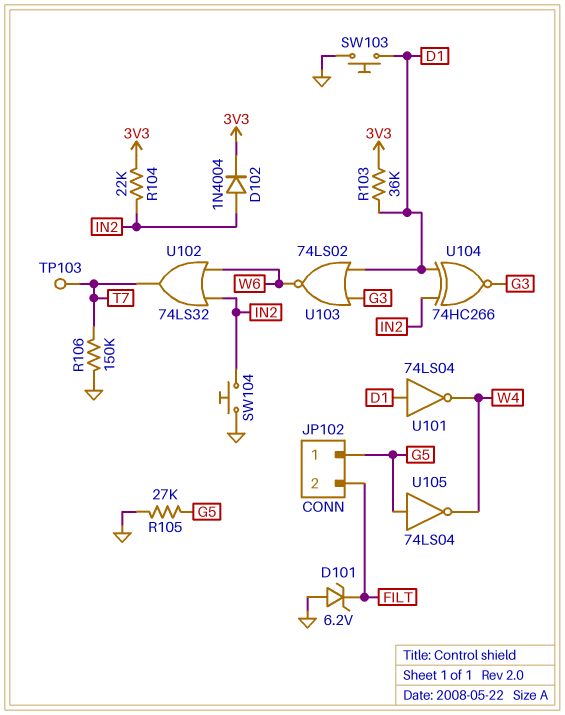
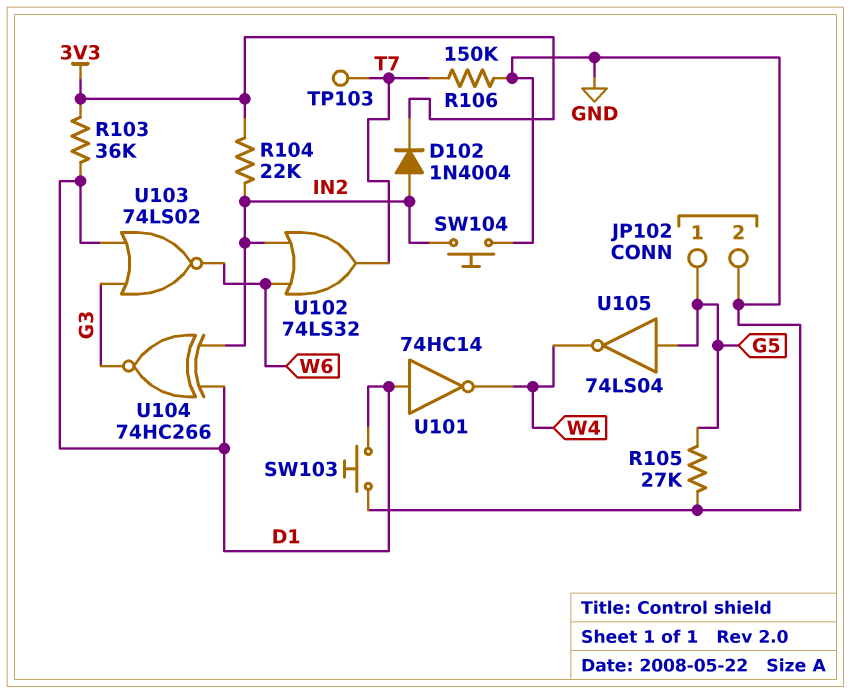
D101: zener 6.2V (A GND, K FILT) -> none
JP102 pin 2: FILT -> GND
U101: NOT 74LS04 (in D1, out W4) -> NOT 74HC14 (in D1, out W4)

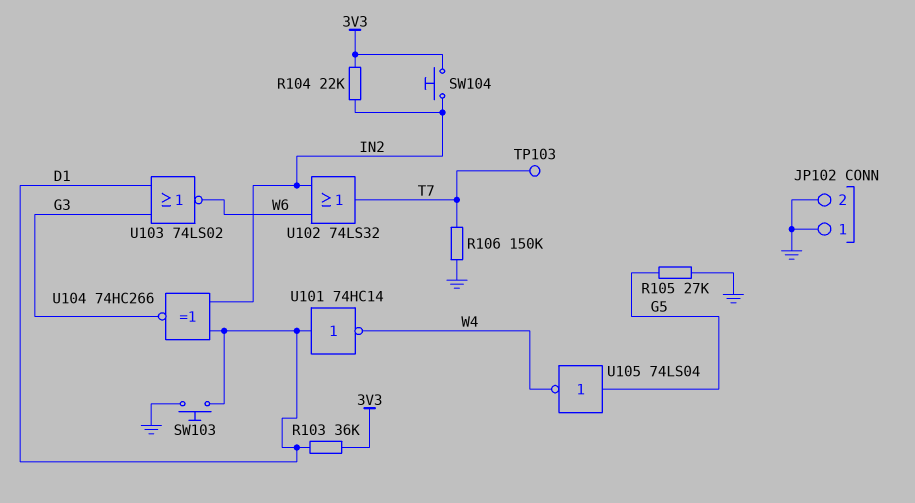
D102: diode 1N4004 (A IN2, K 3V3) -> none
JP102 pin 1: G5 -> GND
SW104: button (GND, IN2) -> button (3V3, IN2)

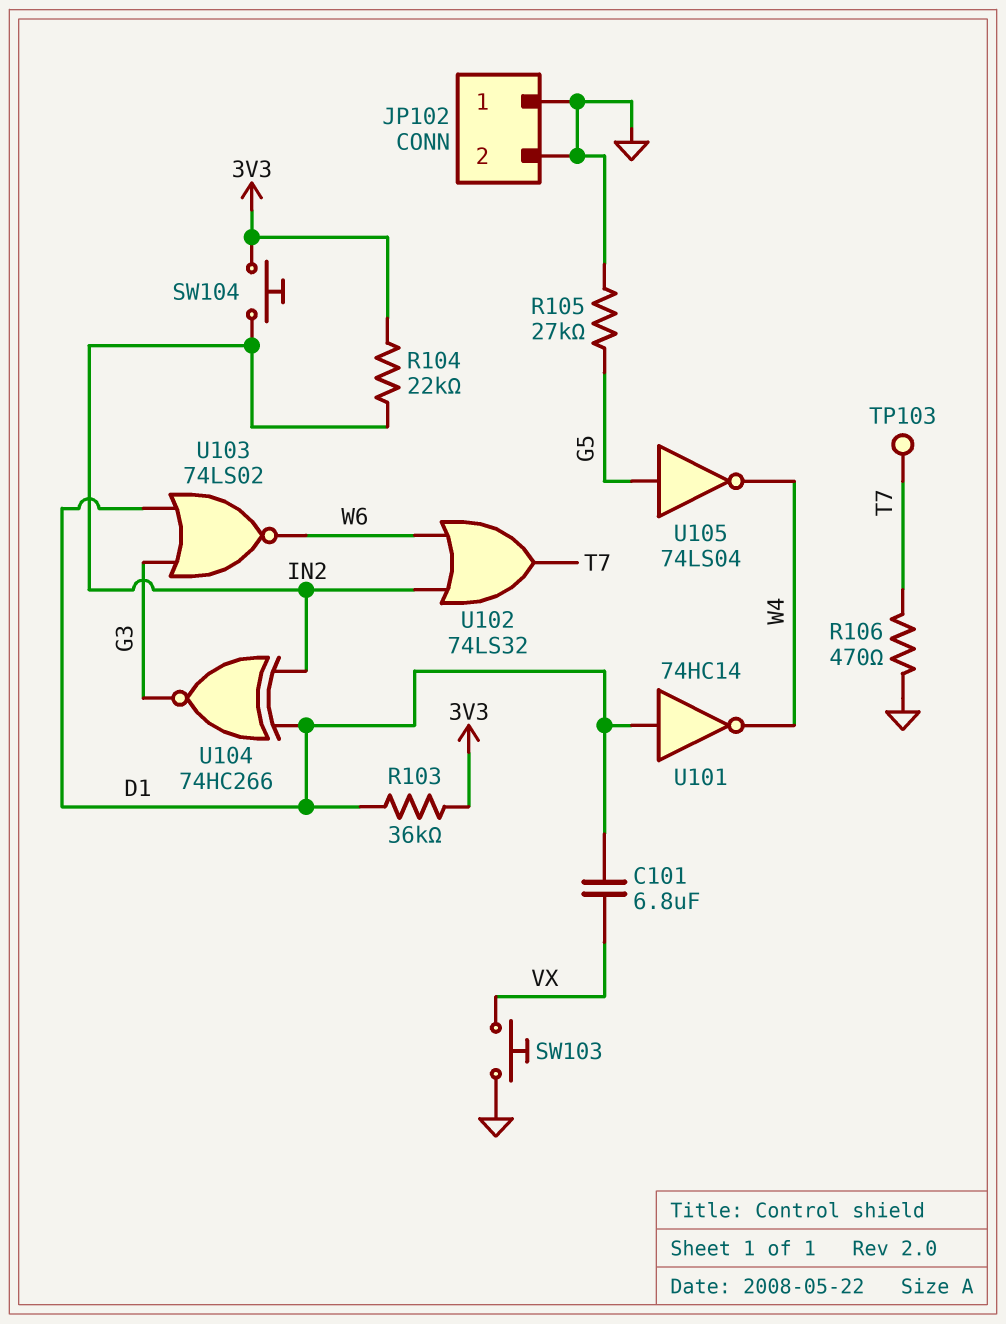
C101: none -> 6.8uF (D1, VX)
R106: 150k (GND, T7) -> 470 (GND, T7)
SW103: button (D1, GND) -> button (GND, VX)

